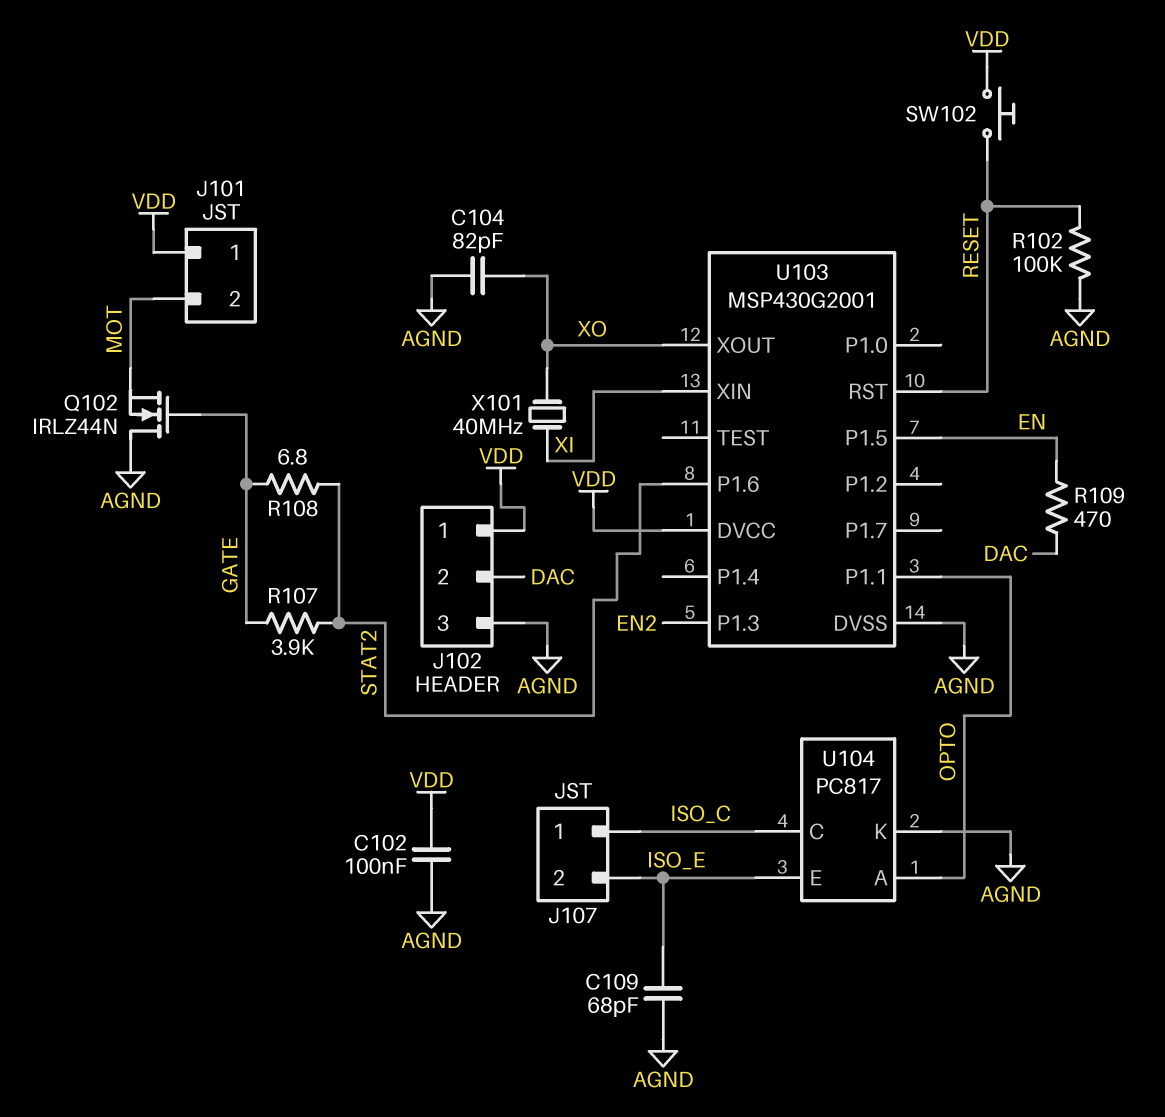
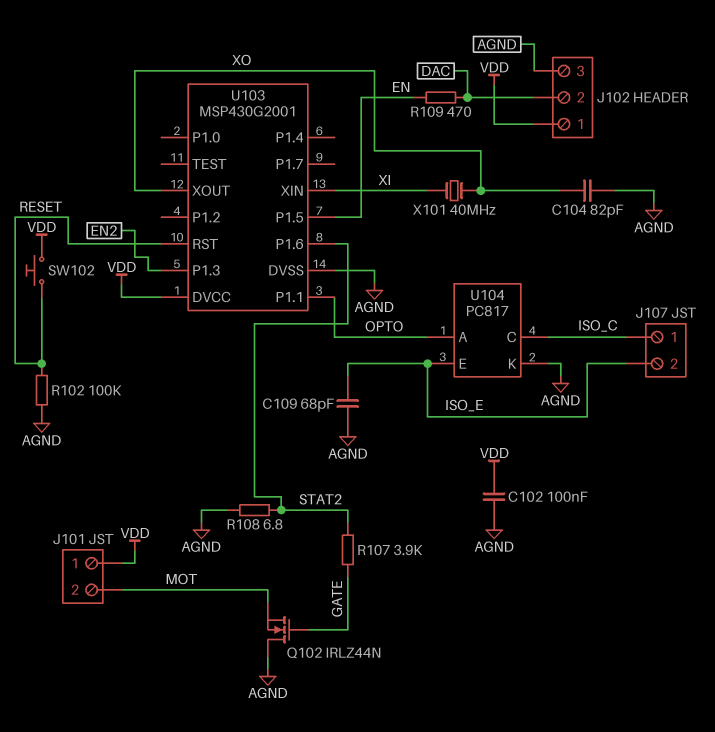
R108: 6.8 (GATE, STAT2) -> 6.8 (AGND, STAT2)

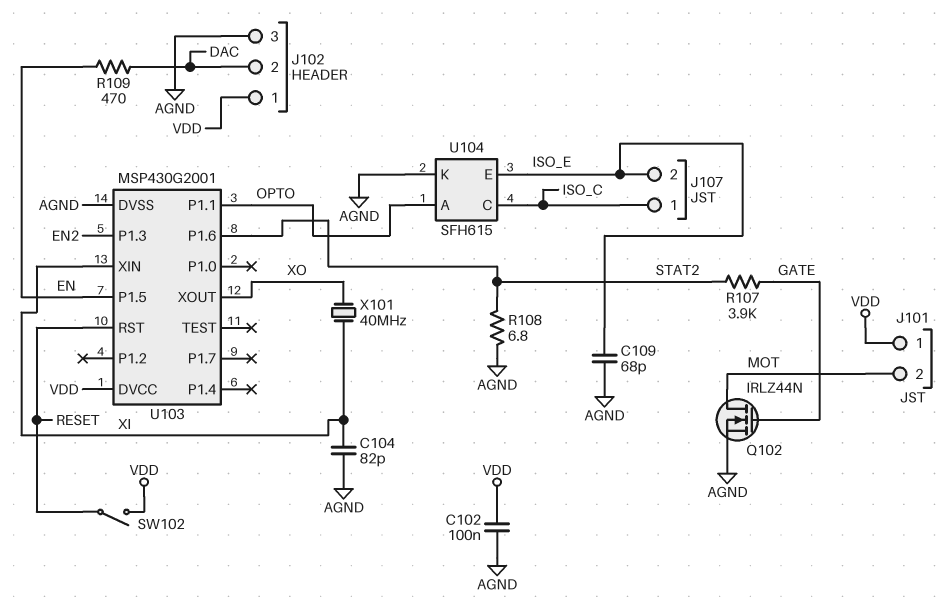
C104: 82pF (AGND, XO) -> 82pF (AGND, XI)
Q102: NMOS IRLZ44N (G GATE, D AGND, S MOT) -> NMOS IRLZ44N (G GATE, D MOT, S AGND)
R102: 100k (AGND, RESET) -> none
SW102: button (RESET, VDD) -> switch (RESET, VDD)
U104: PC817 -> SFH615

